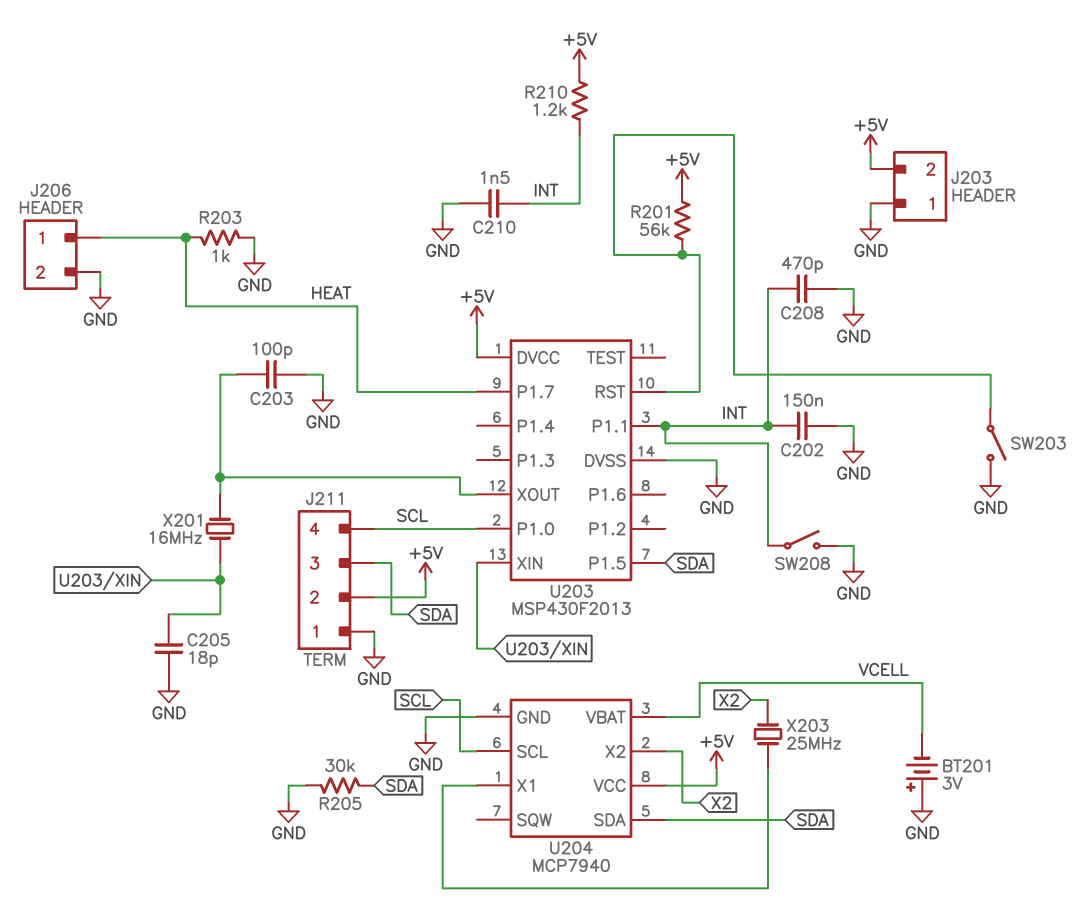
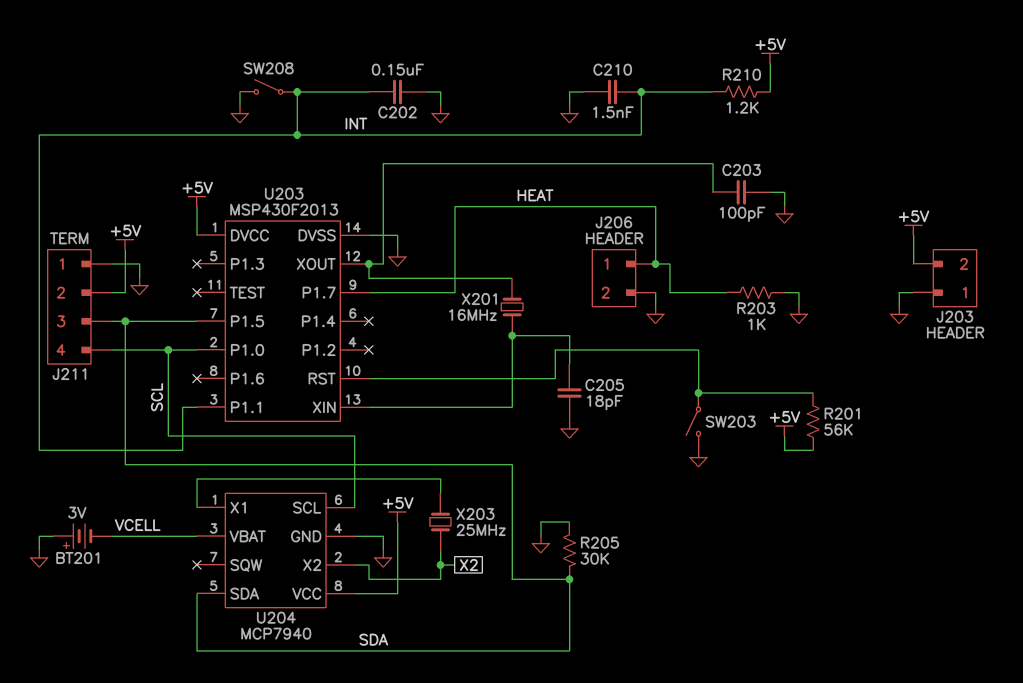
C208: 470pF (GND, INT) -> none

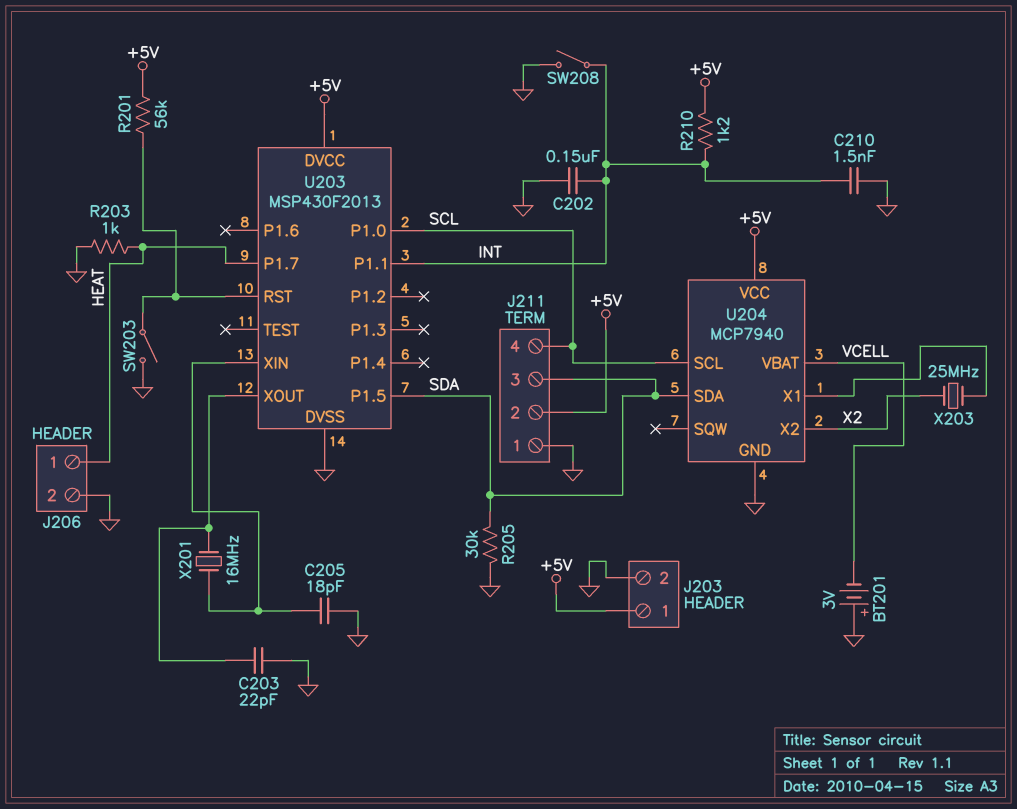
C203: 100pF (GND, U203/XOUT) -> 22pF (GND, U203/XOUT)
J203 pin 1: GND -> +5V
J203 pin 2: +5V -> GND

